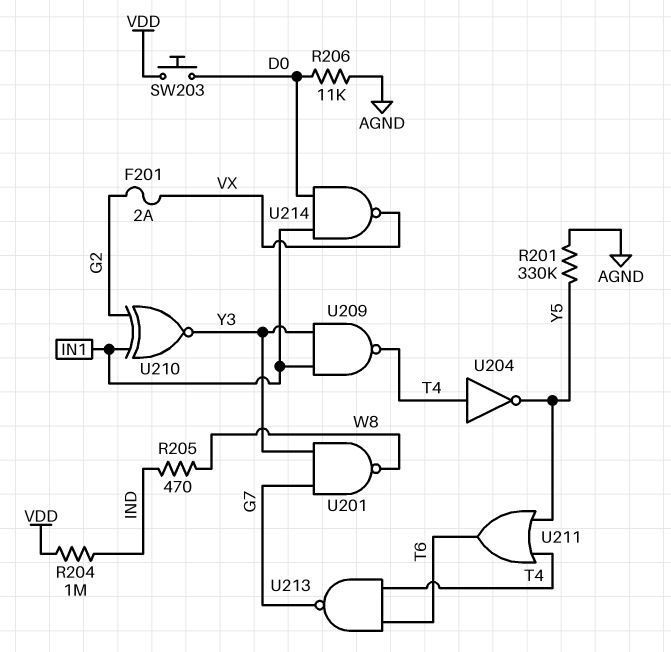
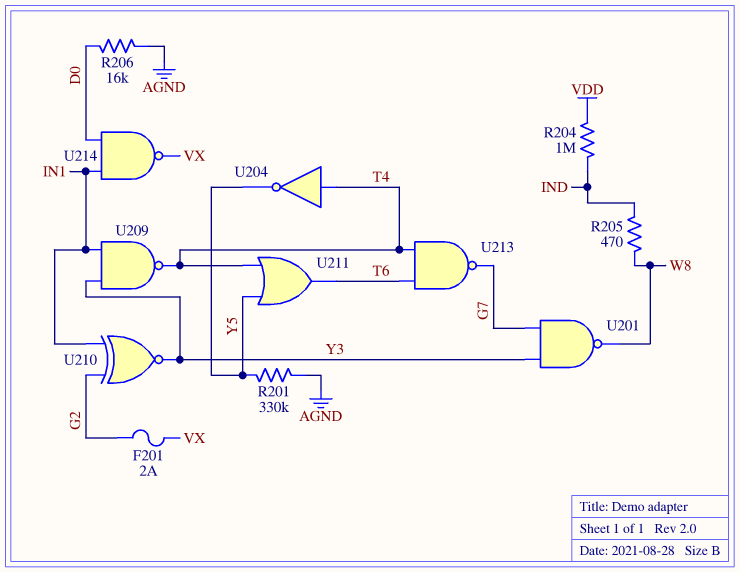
R206: 11k (AGND, D0) -> 16k (AGND, D0)
SW203: button (D0, VDD) -> none

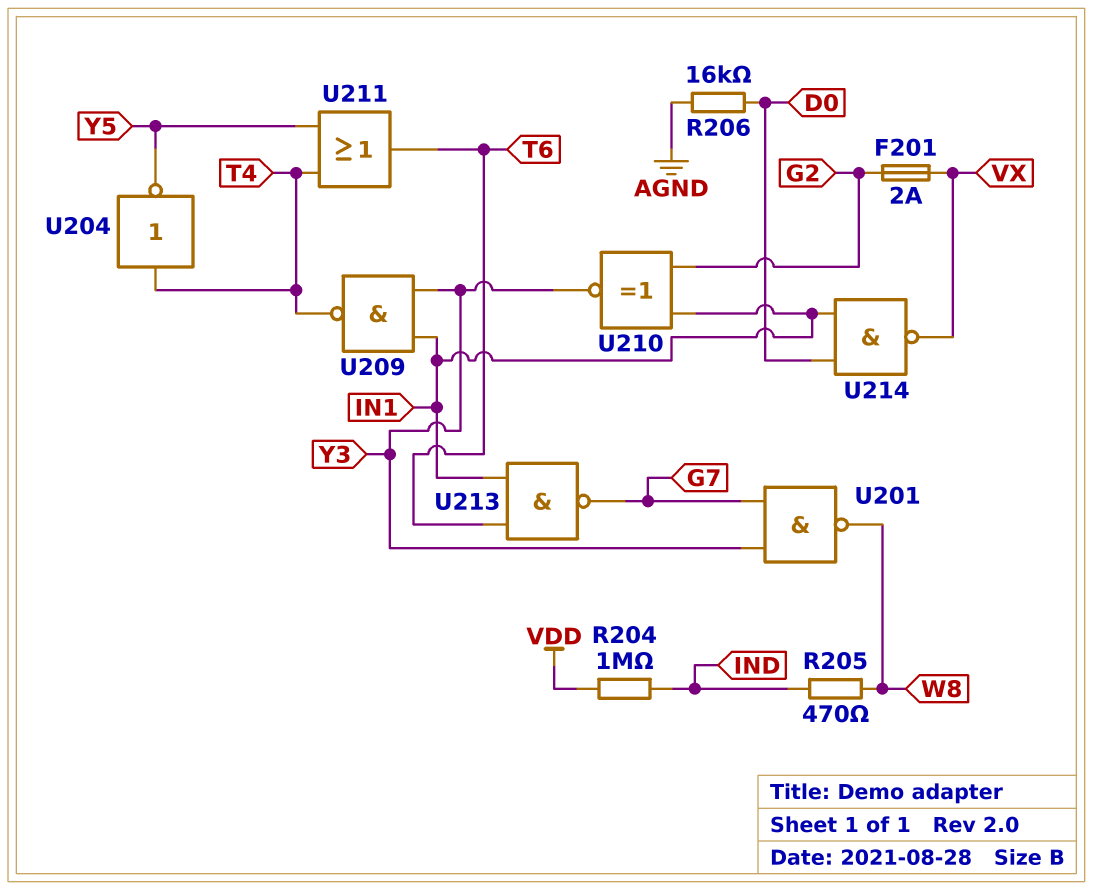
R201: 330k (AGND, Y5) -> none
U213: NAND (in T4, in T6, out G7) -> NAND (in IN1, in T6, out G7)

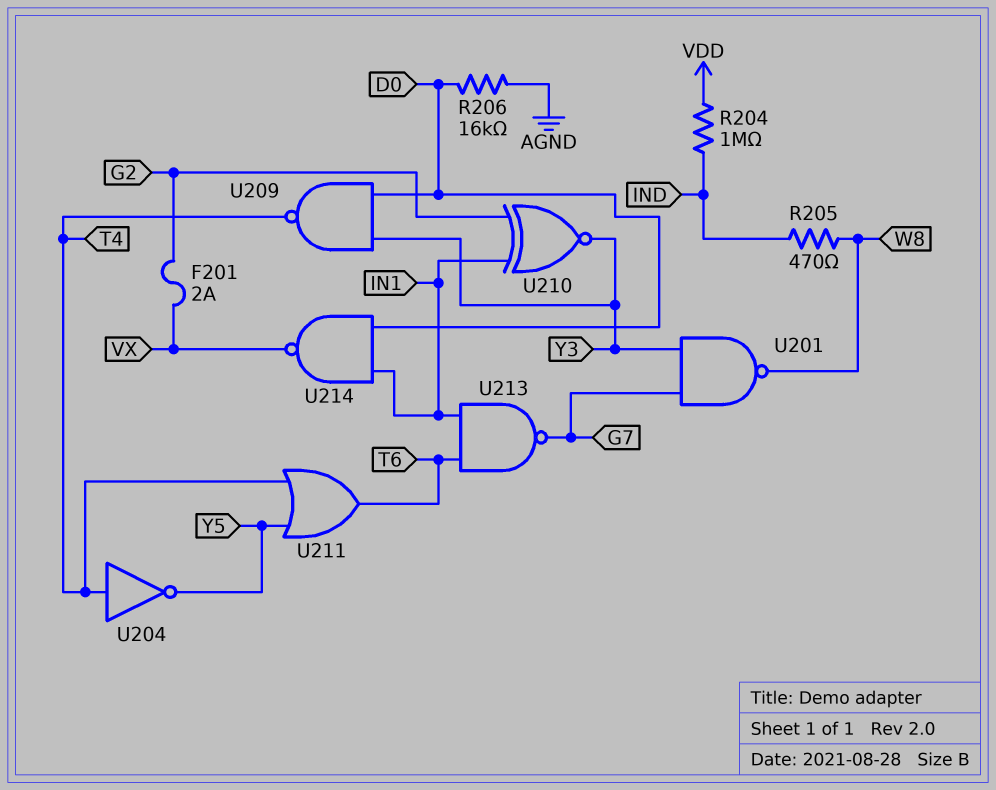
U209: NAND (in IN1, in Y3, out T4) -> NAND (in D0, in Y3, out T4)

